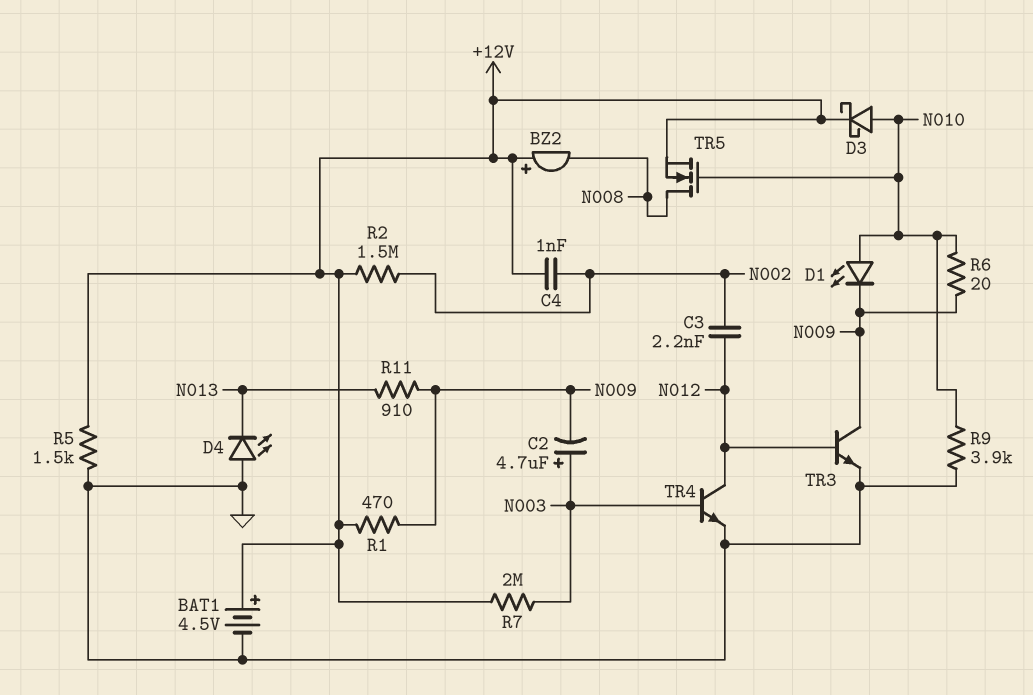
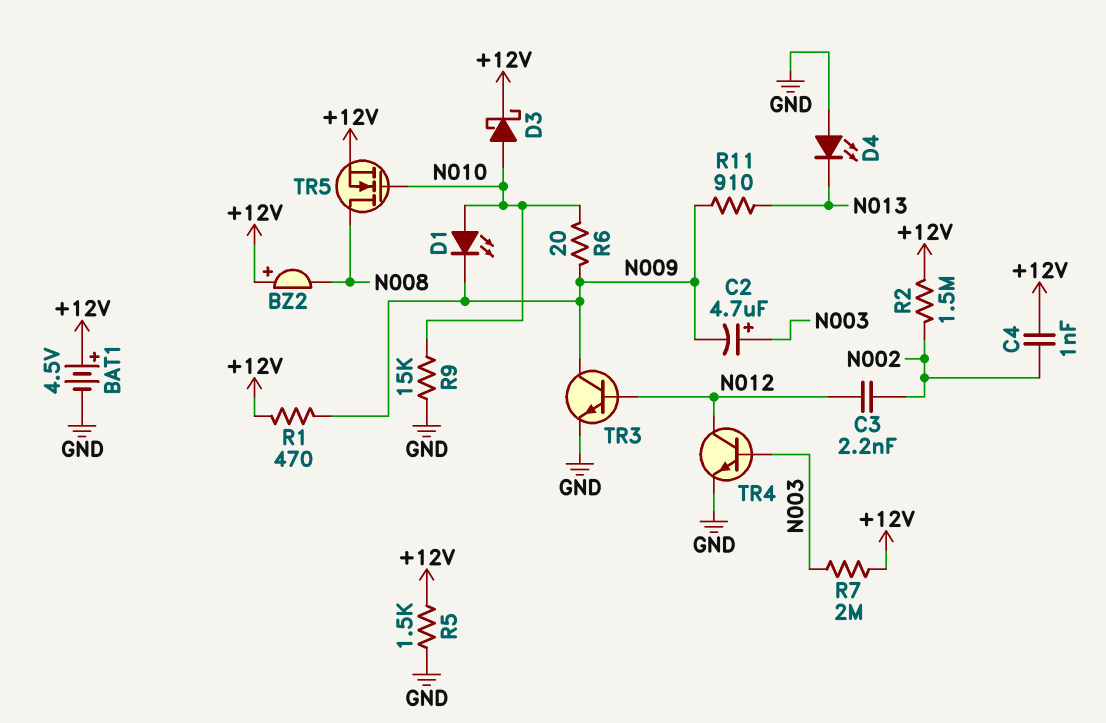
R9: 3.9k (GND, N010) -> 15k (GND, N010)

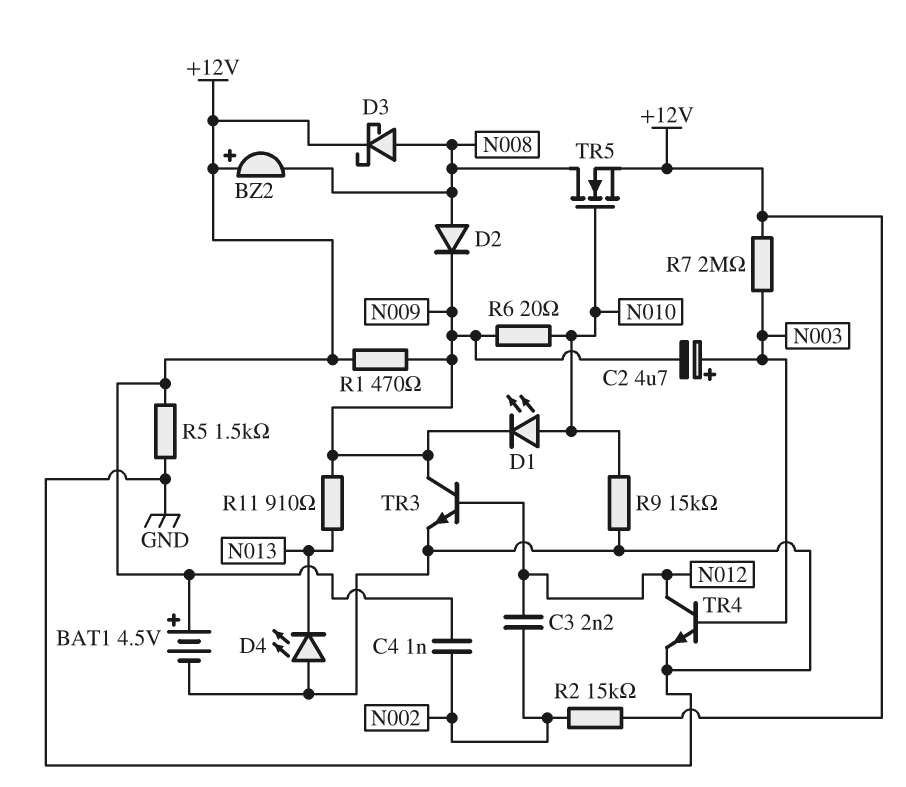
D2: none -> diode (A N008, K N009)
D3: schottky (A N010, K +12V) -> schottky (A N008, K +12V)
R2: 1.5M (+12V, N002) -> 15k (+12V, N002)

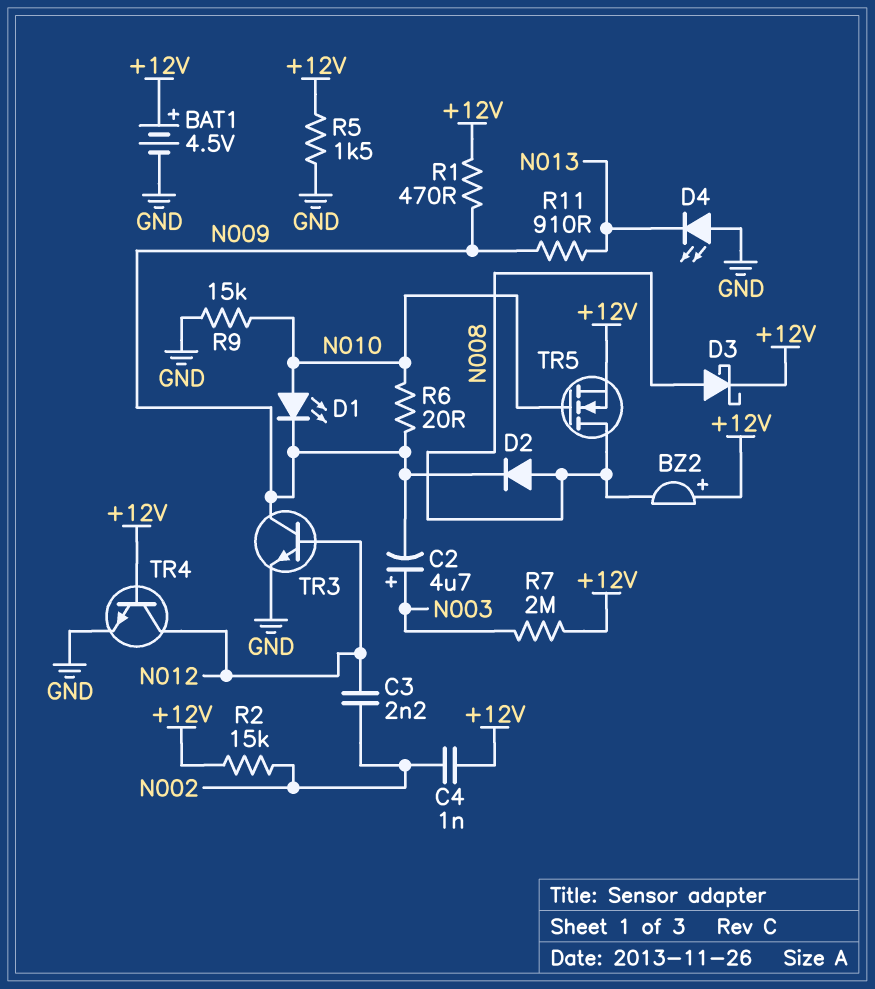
TR4: NPN (B N003, C N012, E GND) -> NPN (B +12V, C N012, E GND)

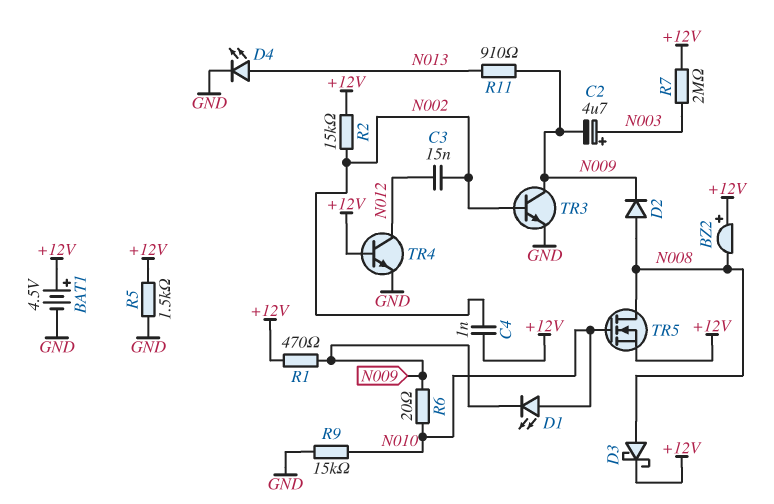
C3: 2.2nF (N002, N012) -> 15nF (N002, N012)
D4: LED (A GND, K N013) -> LED (A N013, K GND)
TR3: NPN (B N012, C N009, E GND) -> NPN (B N002, C N009, E GND)

